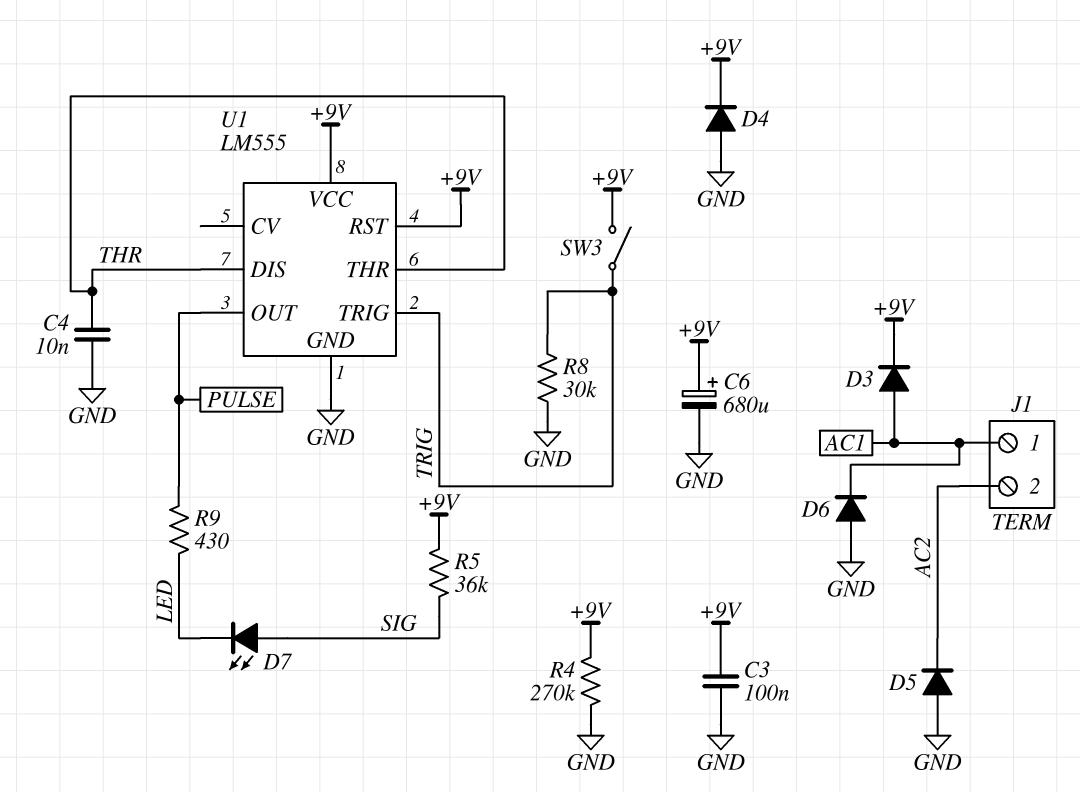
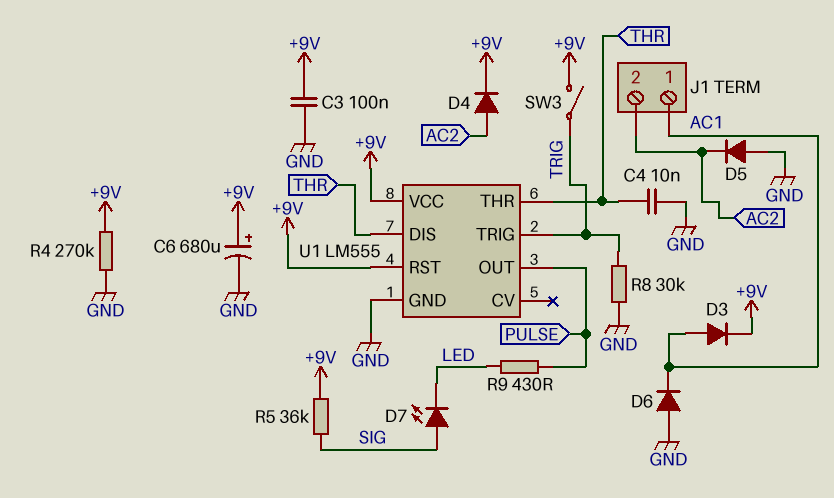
D4: diode (A GND, K +9V) -> diode (A AC2, K +9V)

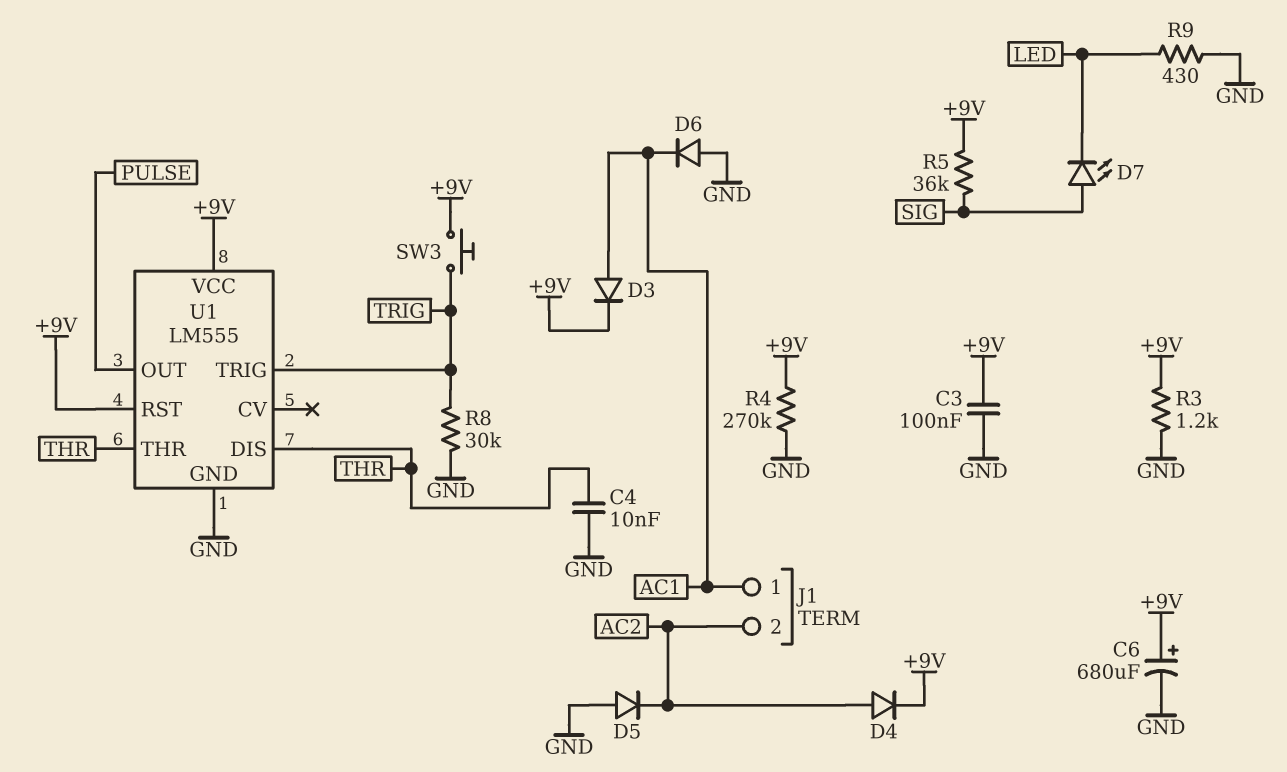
R3: none -> 1.2k (+9V, GND)
R9: 430 (LED, PULSE) -> 430 (GND, LED)
SW3: switch (+9V, TRIG) -> button (+9V, TRIG)

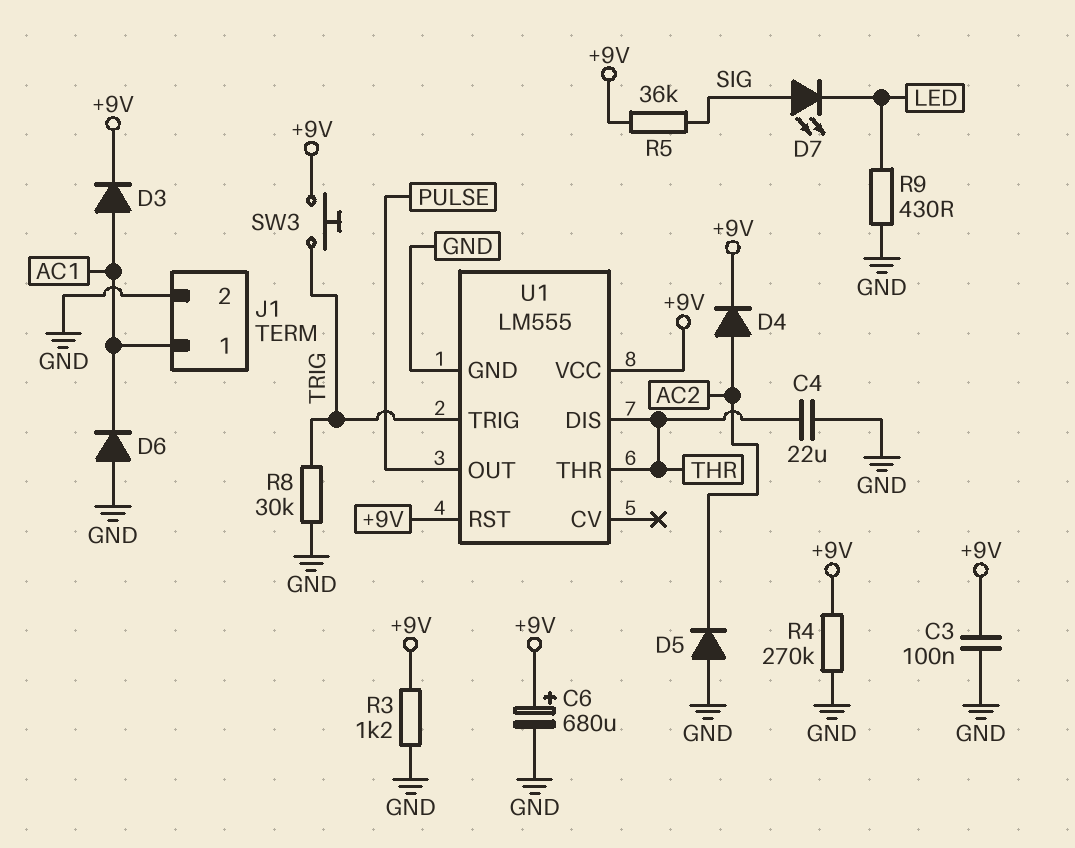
C4: 10nF (GND, THR) -> 22uF (GND, THR)
J1 pin 2: AC2 -> GND

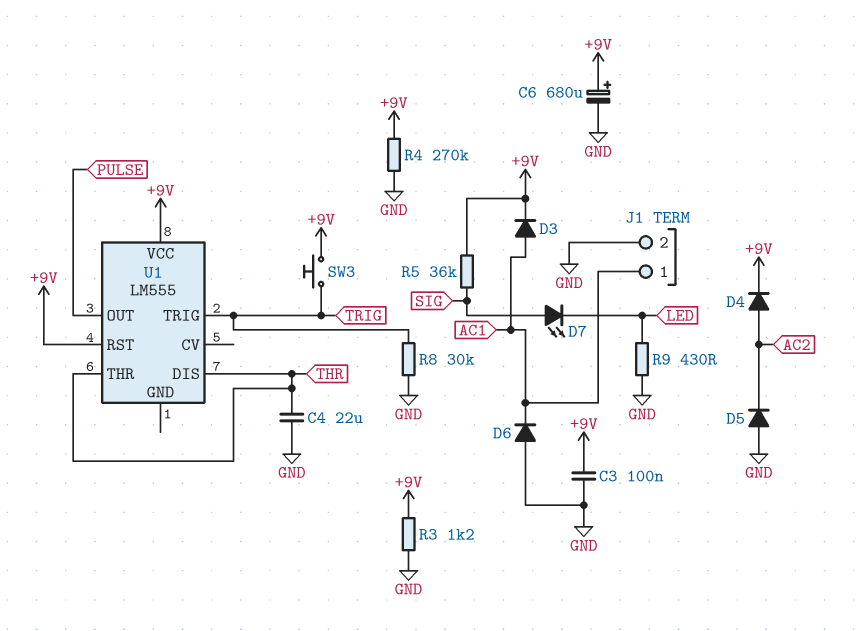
U1 pin GND: GND -> none

